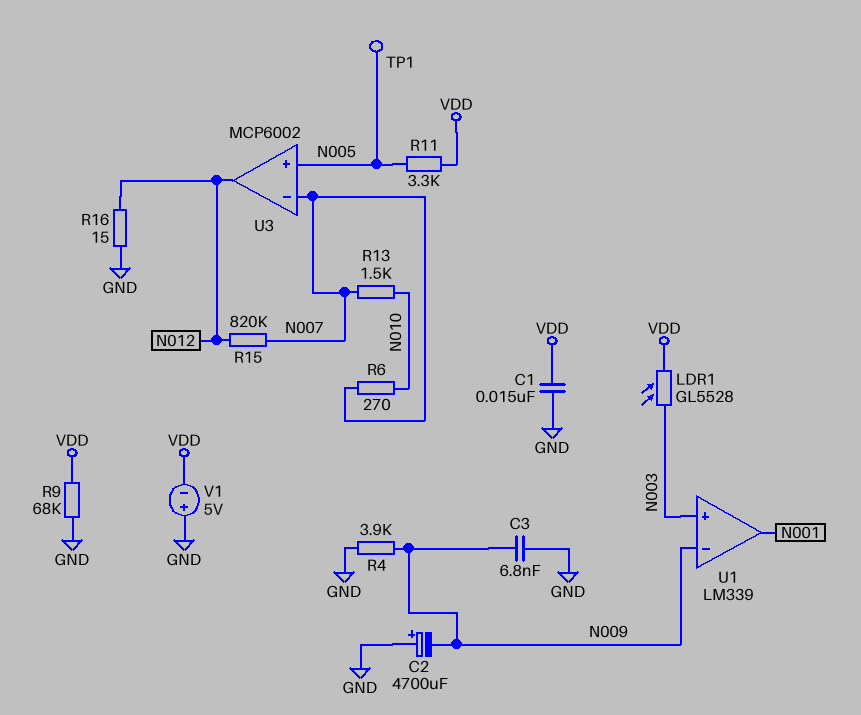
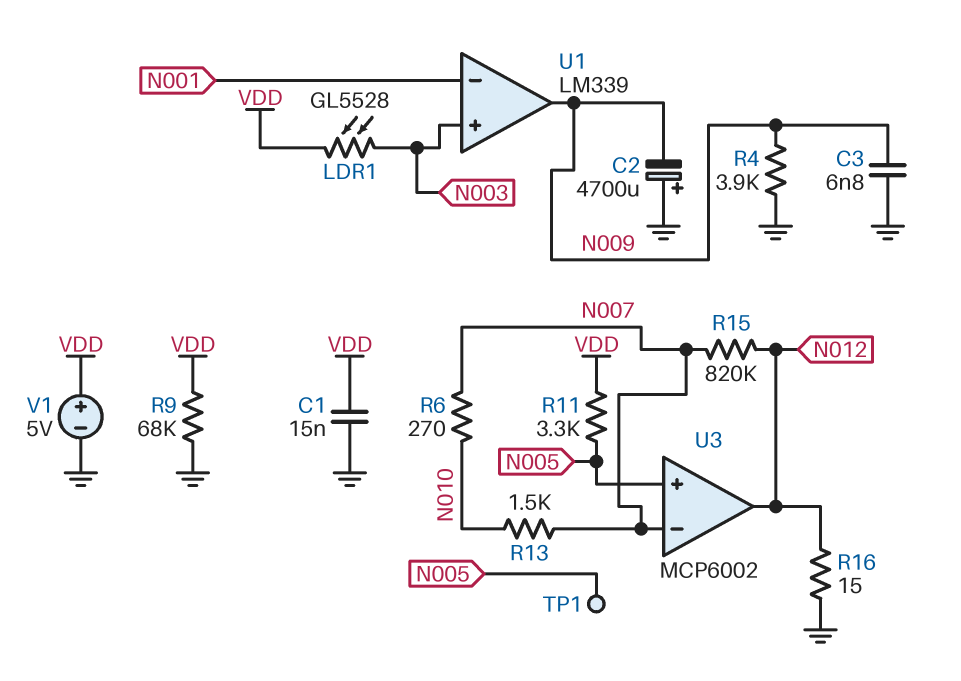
U1 pin in-: N009 -> N001
U1 pin out: N001 -> N009
V1: 5V (plus GND, minus VDD) -> 5V (plus VDD, minus GND)

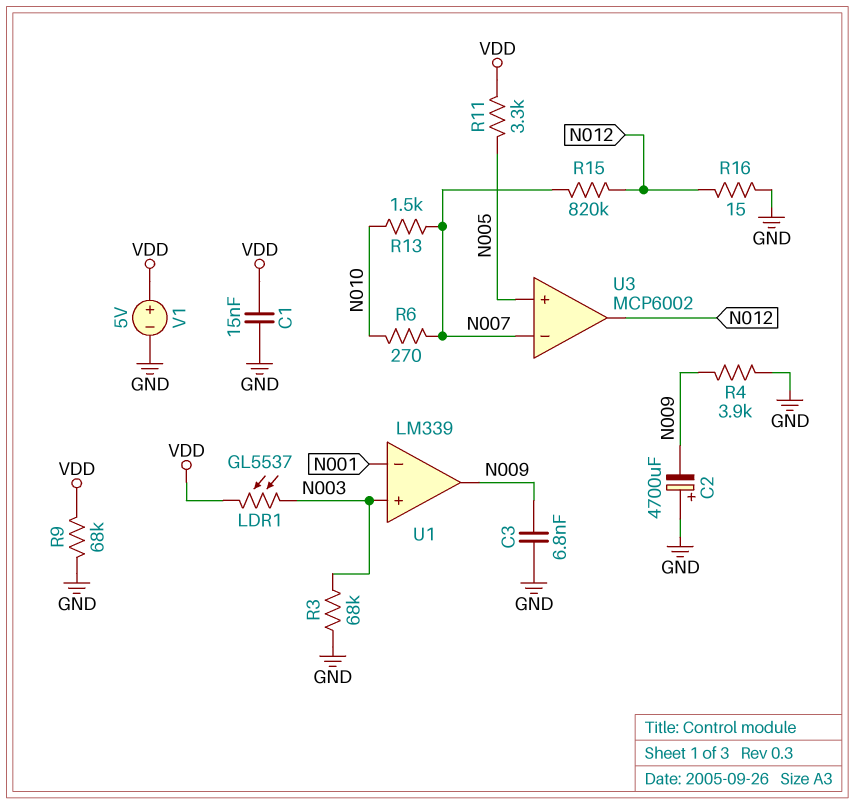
LDR1: GL5528 (N003, VDD) -> GL5537 (N003, VDD)
R3: none -> 68k (GND, N003)
TP1: test point (N005) -> none

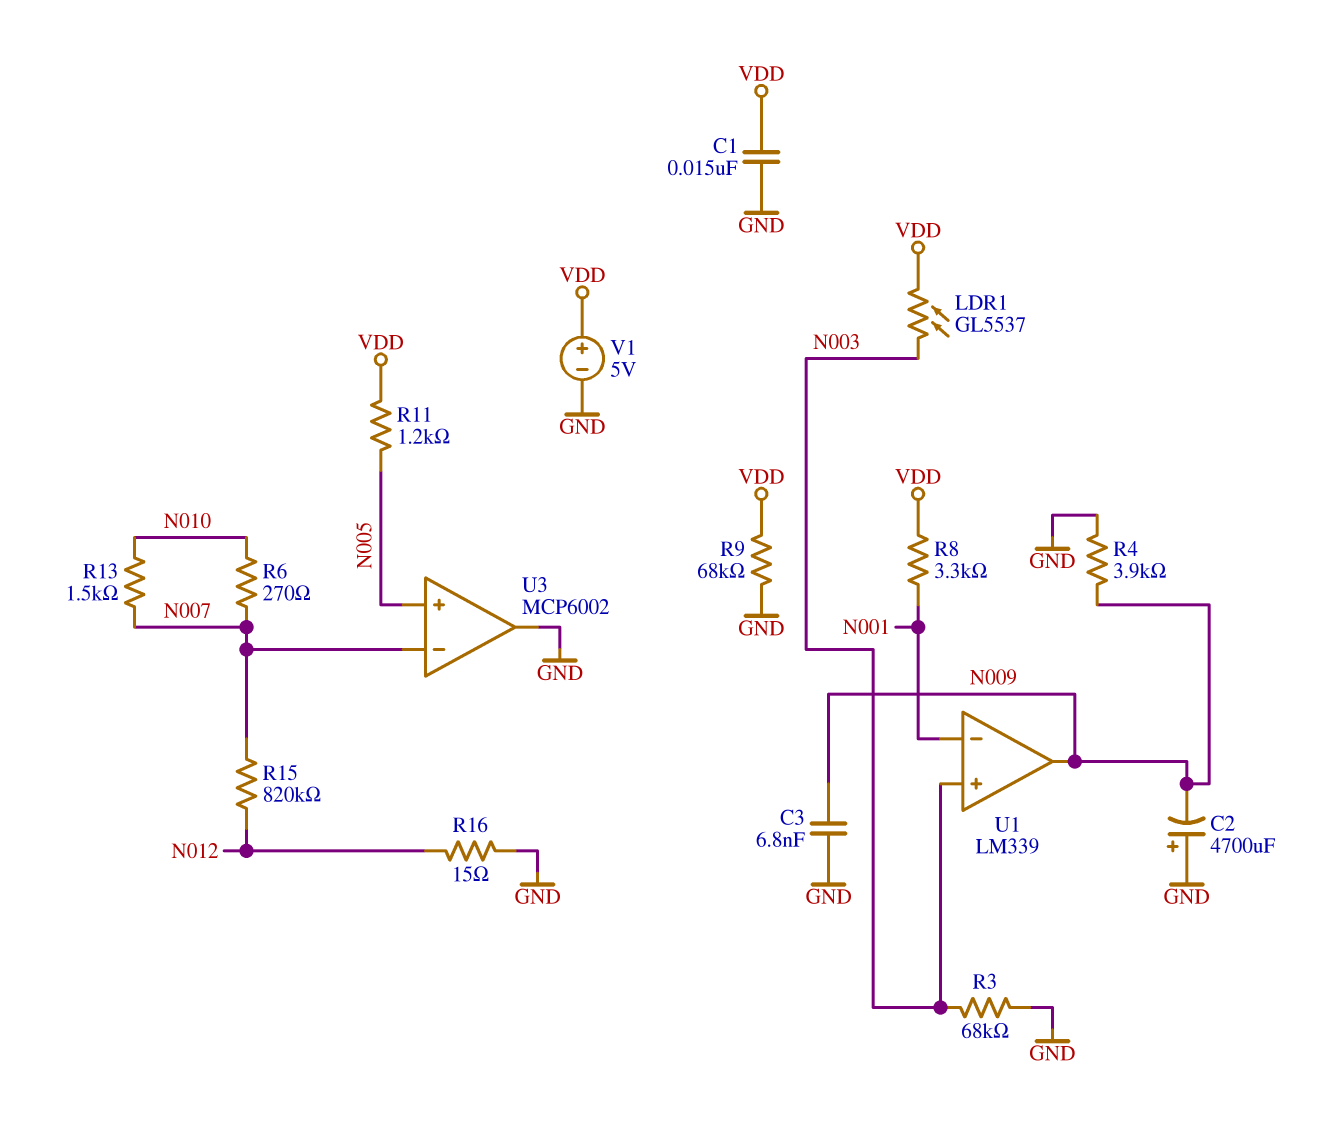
R8: none -> 3.3k (N001, VDD)
R11: 3.3k (N005, VDD) -> 1.2k (N005, VDD)
U3 pin out: N012 -> GND

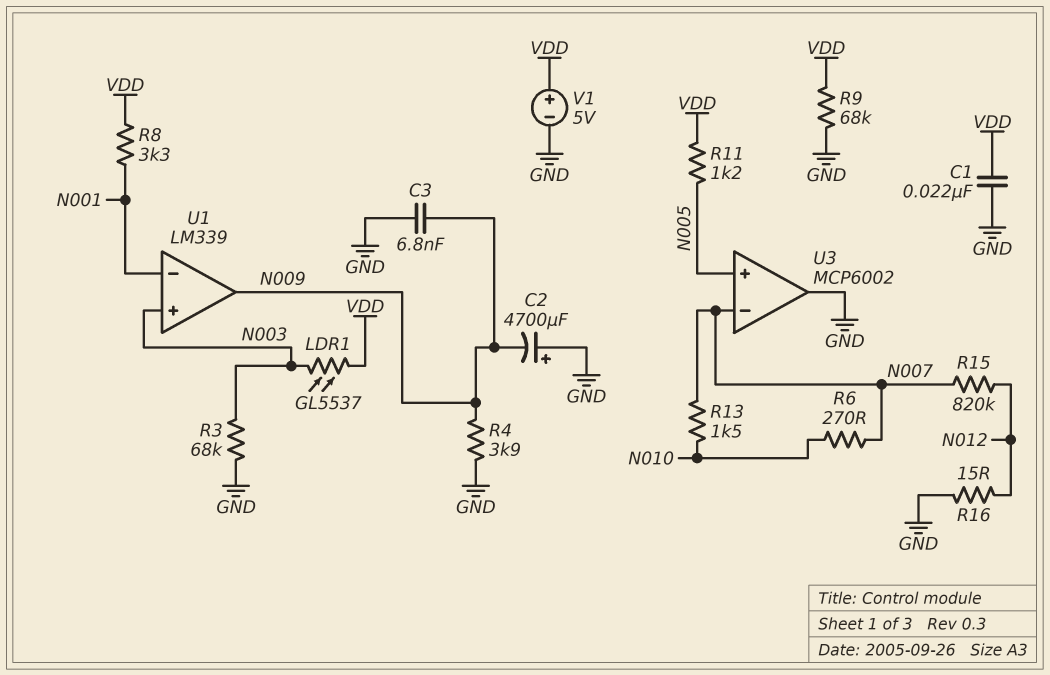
C1: 15nF (GND, VDD) -> 22nF (GND, VDD)

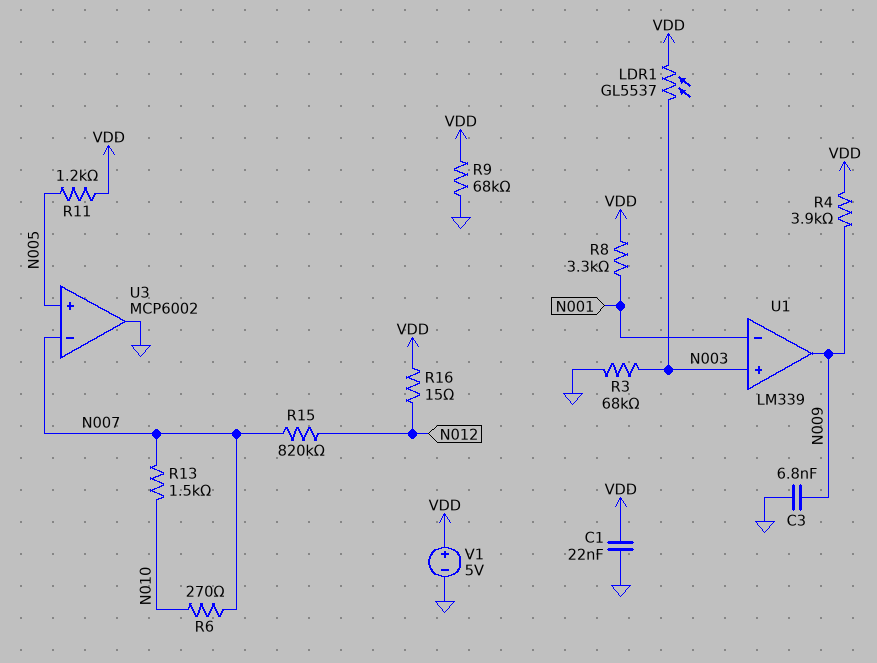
C2: 4700uF (plus GND, minus N009) -> none
R4: 3.9k (GND, N009) -> 3.9k (N009, VDD)
R16: 15 (GND, N012) -> 15 (N012, VDD)

